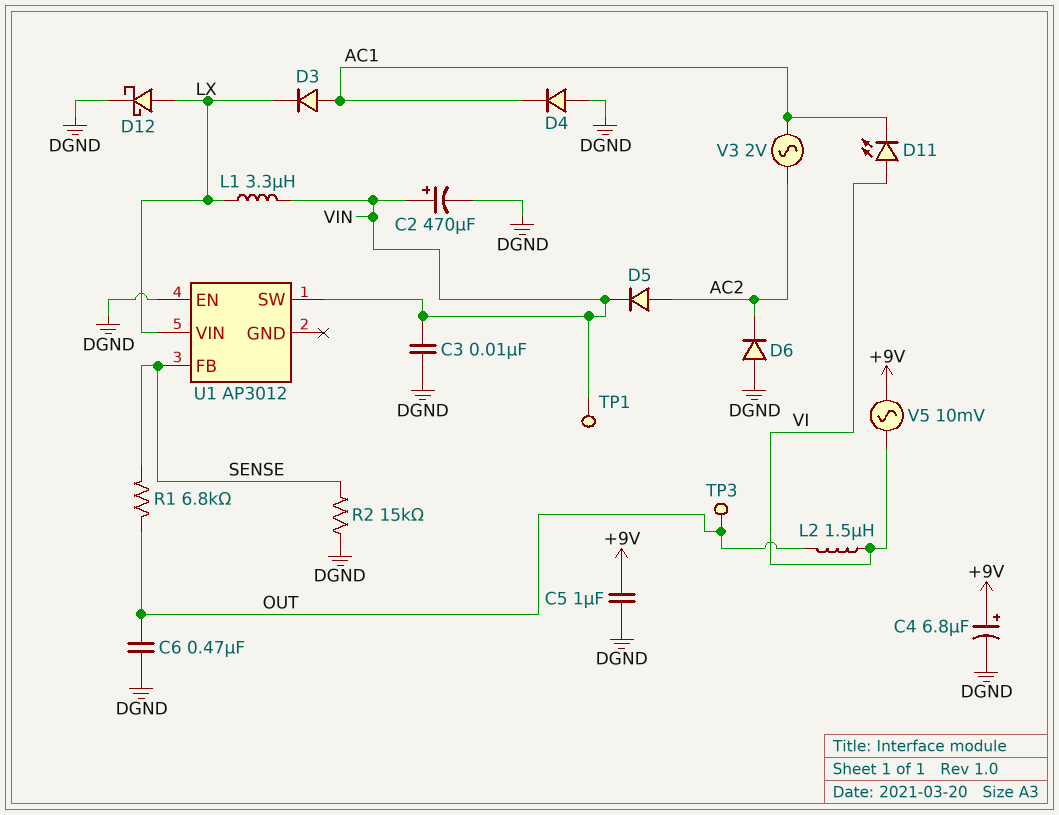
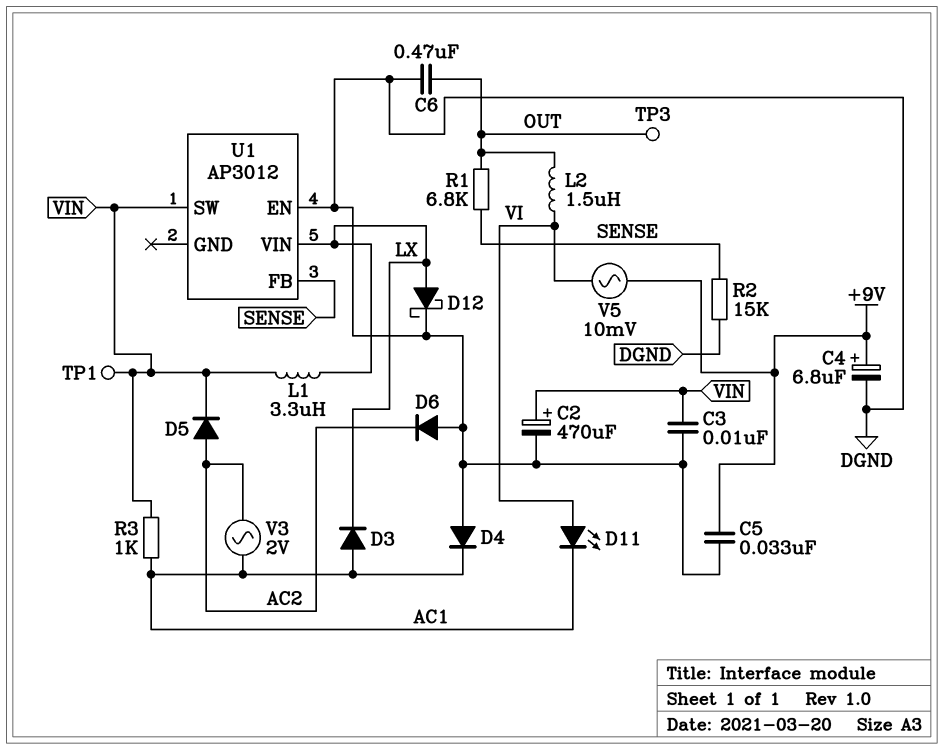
C5: 1uF (+9V, DGND) -> 33nF (+9V, DGND)
R3: none -> 1k (AC1, VIN)

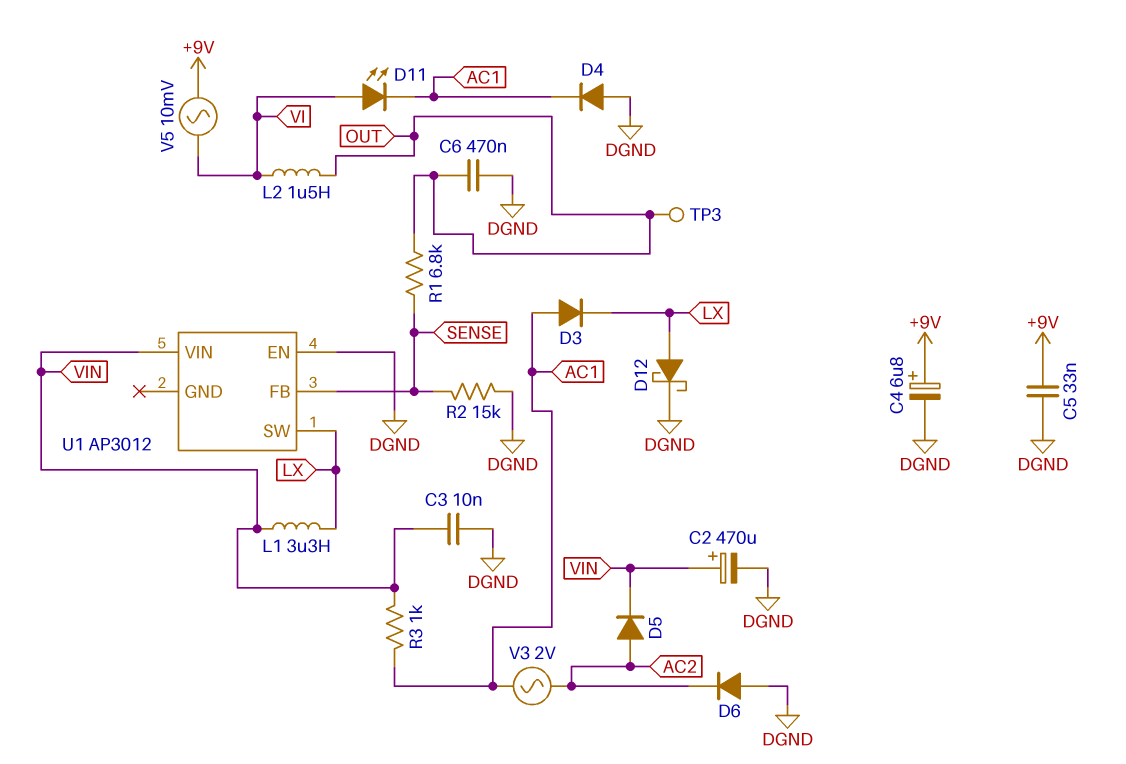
TP1: test point (VIN) -> none
U1 pin SW: VIN -> LX
U1 pin VIN: LX -> VIN

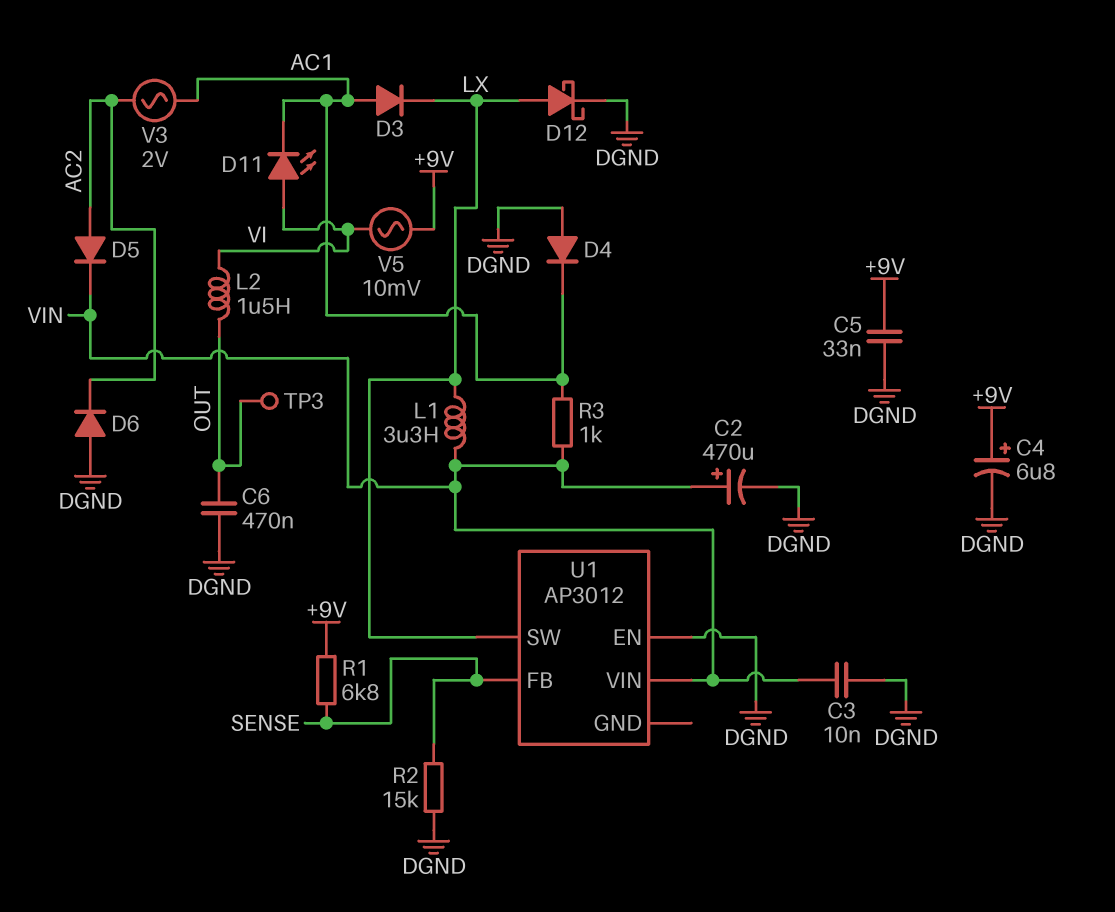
R1: 6.8k (OUT, SENSE) -> 6.8k (+9V, SENSE)

